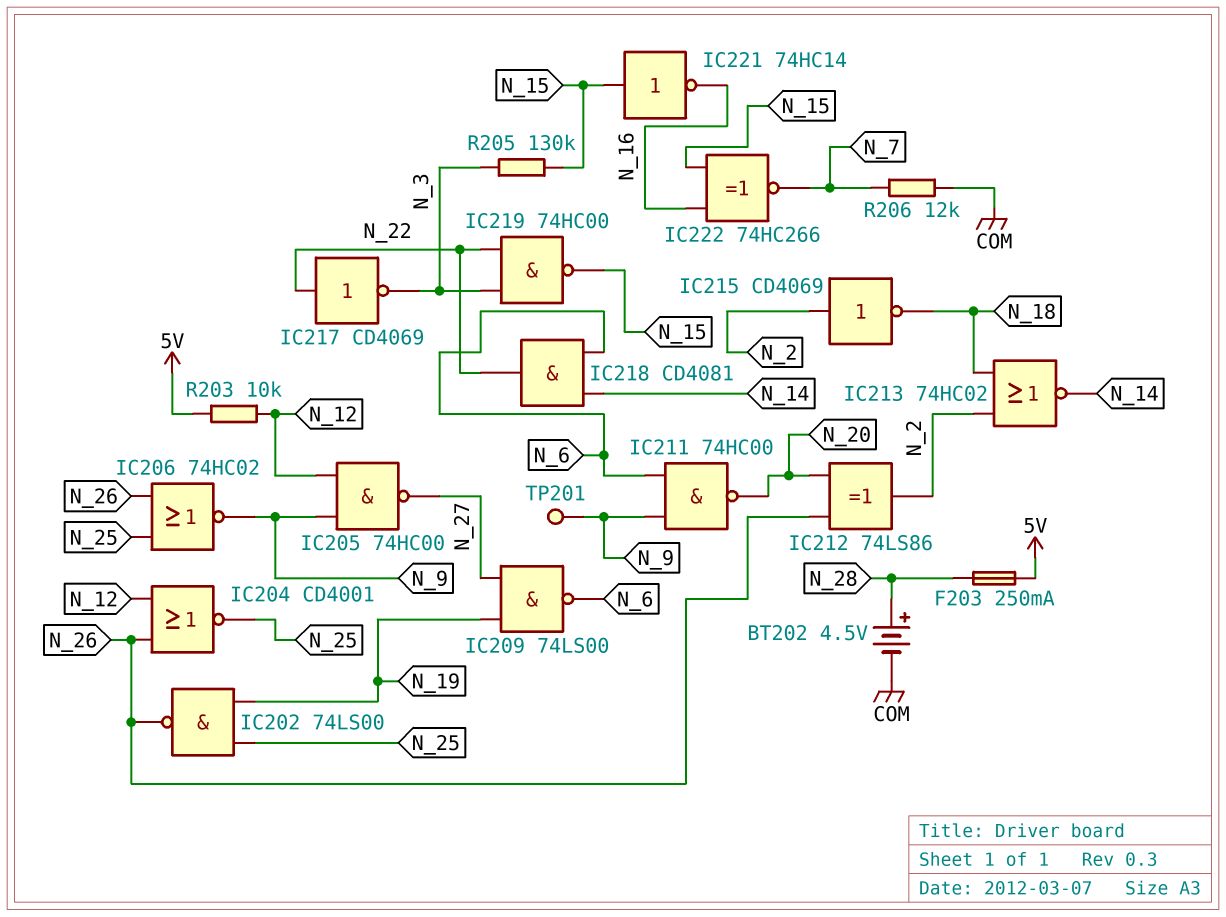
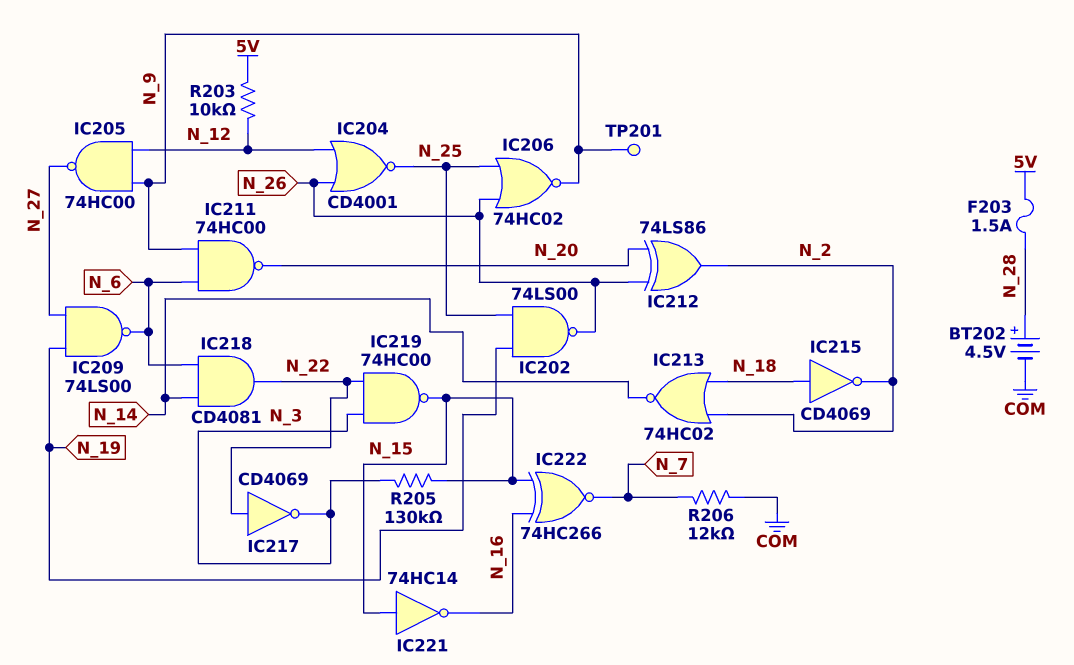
F203: 250mA (5V, N_28) -> 1.5A (5V, N_28)
IC215: NOT CD4069 (in N_2, out N_18) -> NOT CD4069 (in N_18, out N_2)

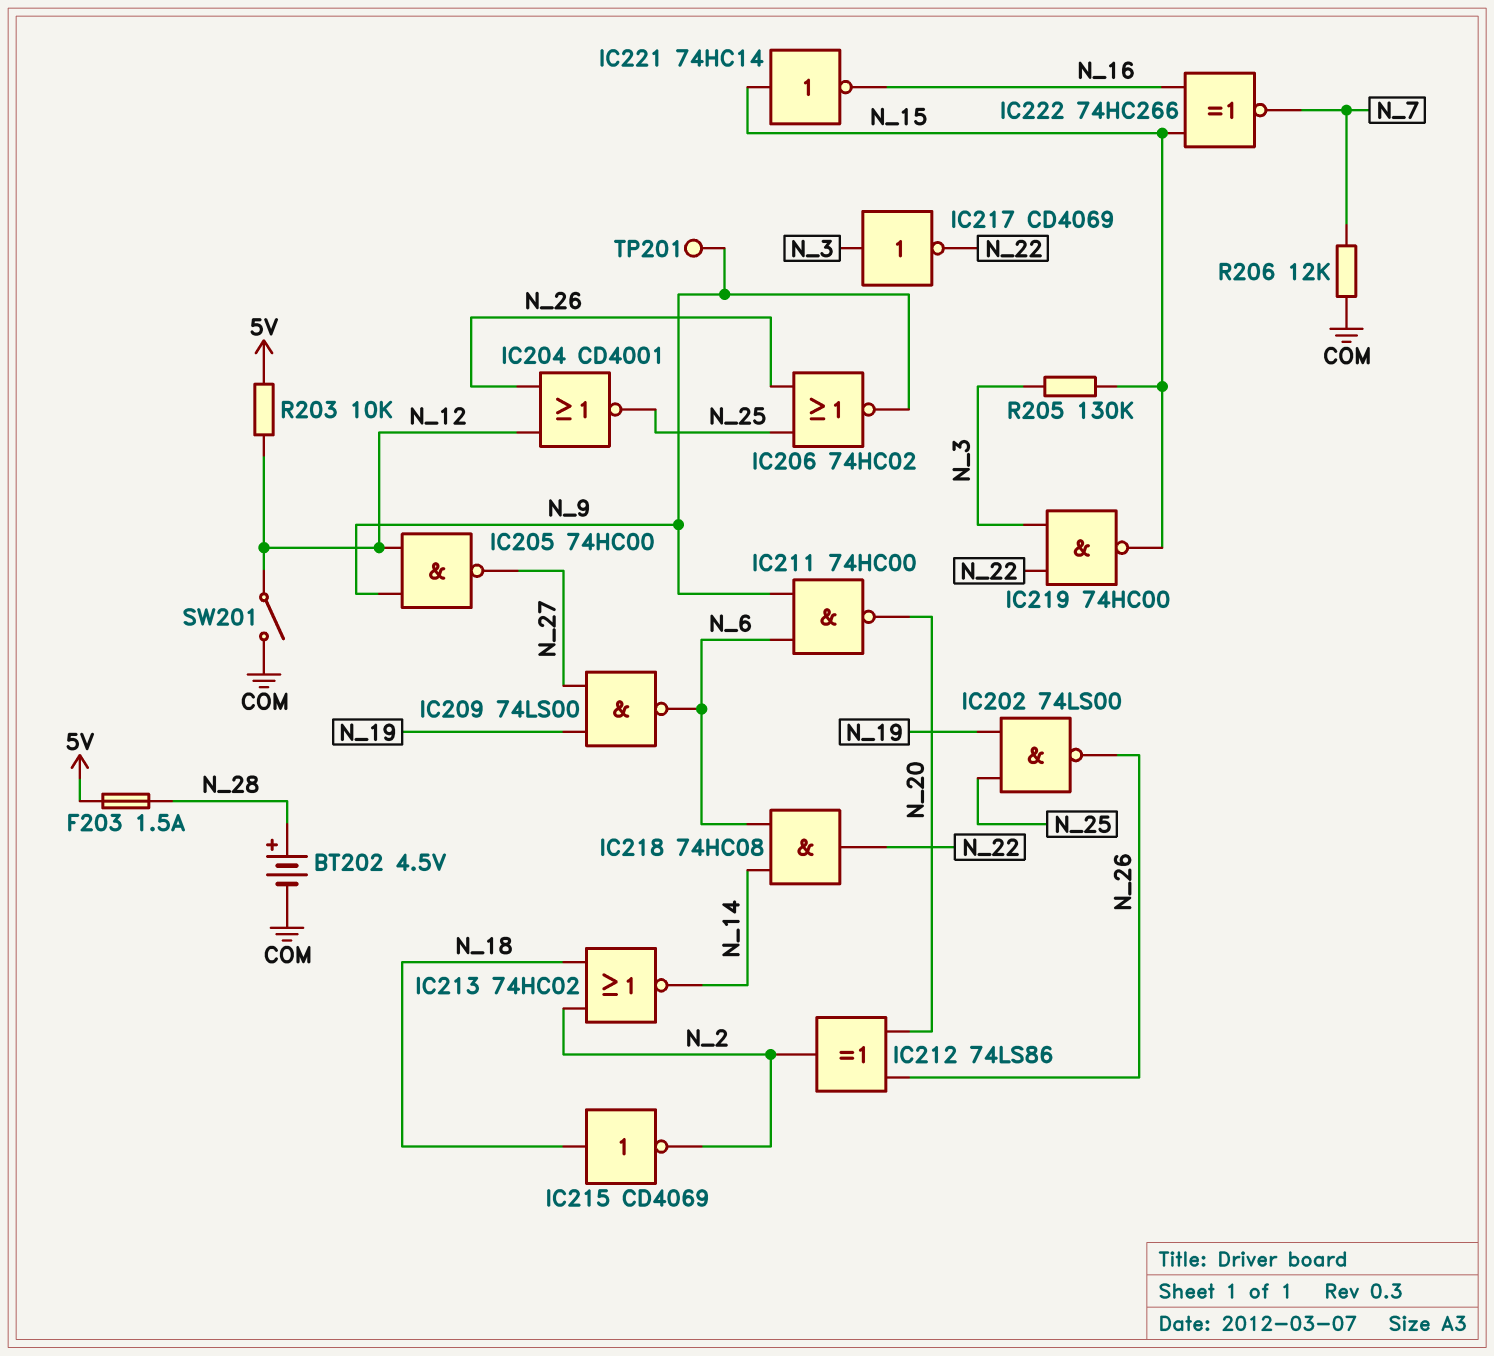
IC217: NOT CD4069 (in N_22, out N_3) -> NOT CD4069 (in N_3, out N_22)
IC218: AND CD4081 (in N_6, in N_14, out N_22) -> AND 74HC08 (in N_6, in N_14, out N_22)
SW201: none -> switch (COM, N_12)

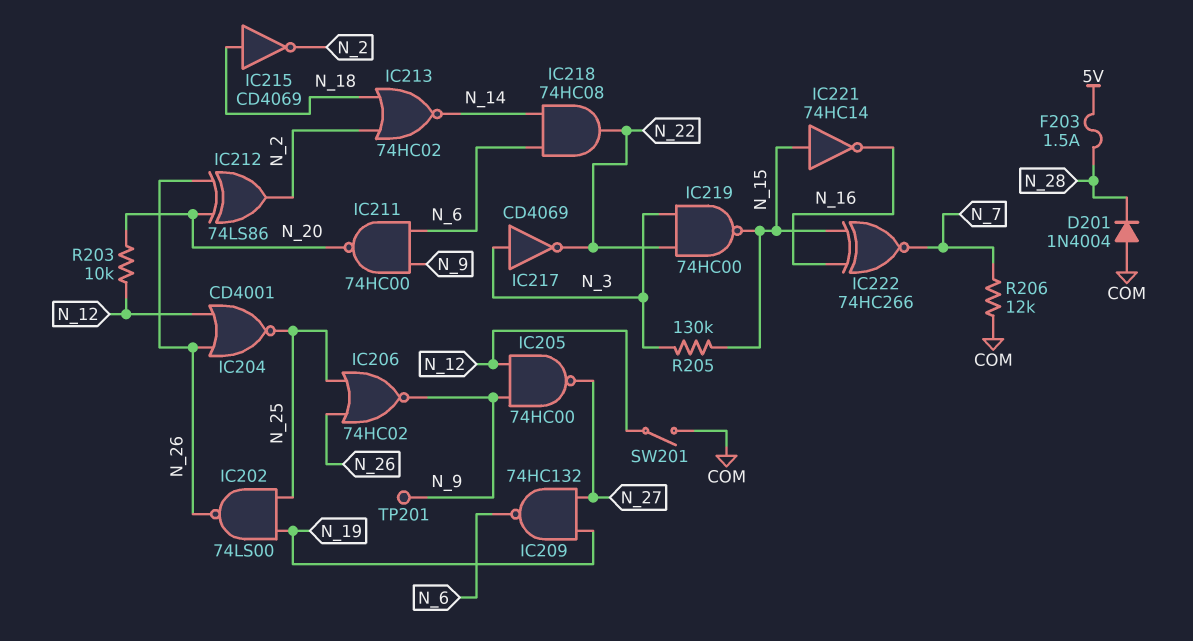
BT202: 4.5V (plus N_28, minus COM) -> none
D201: none -> diode 1N4004 (A COM, K N_28)
IC209: NAND 74LS00 (in N_19, in N_27, out N_6) -> NAND 74HC132 (in N_19, in N_27, out N_6)
R203: 10k (5V, N_12) -> 10k (N_12, N_20)

